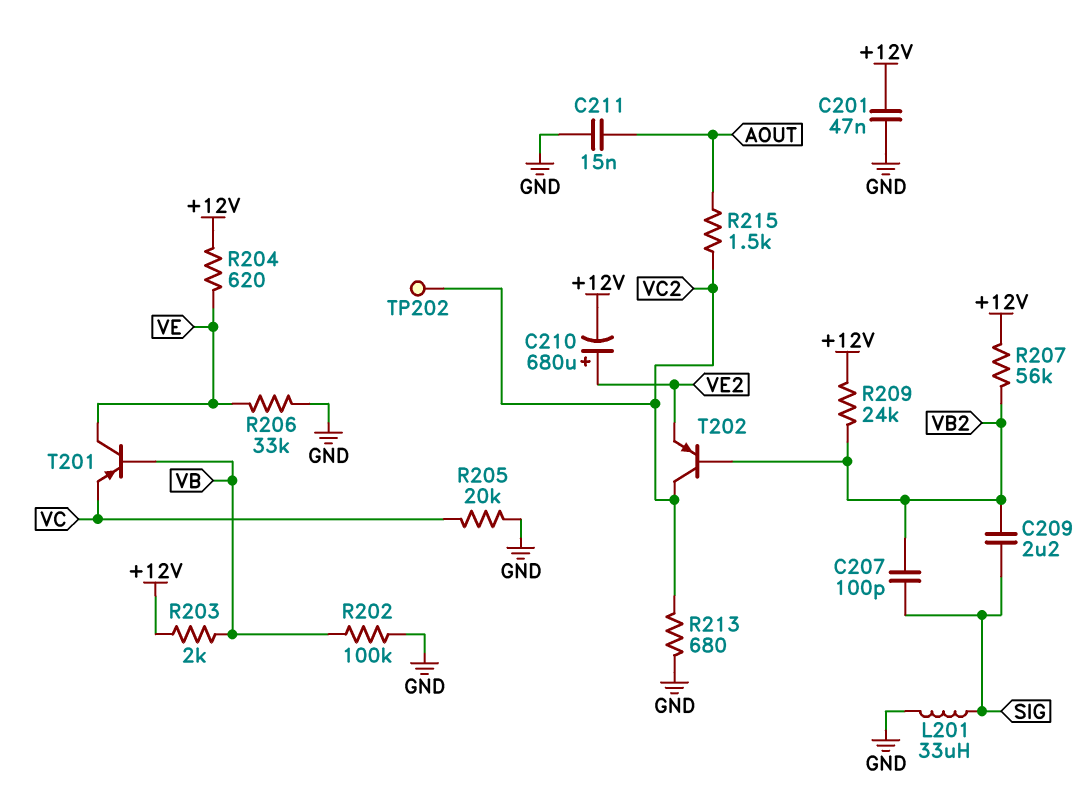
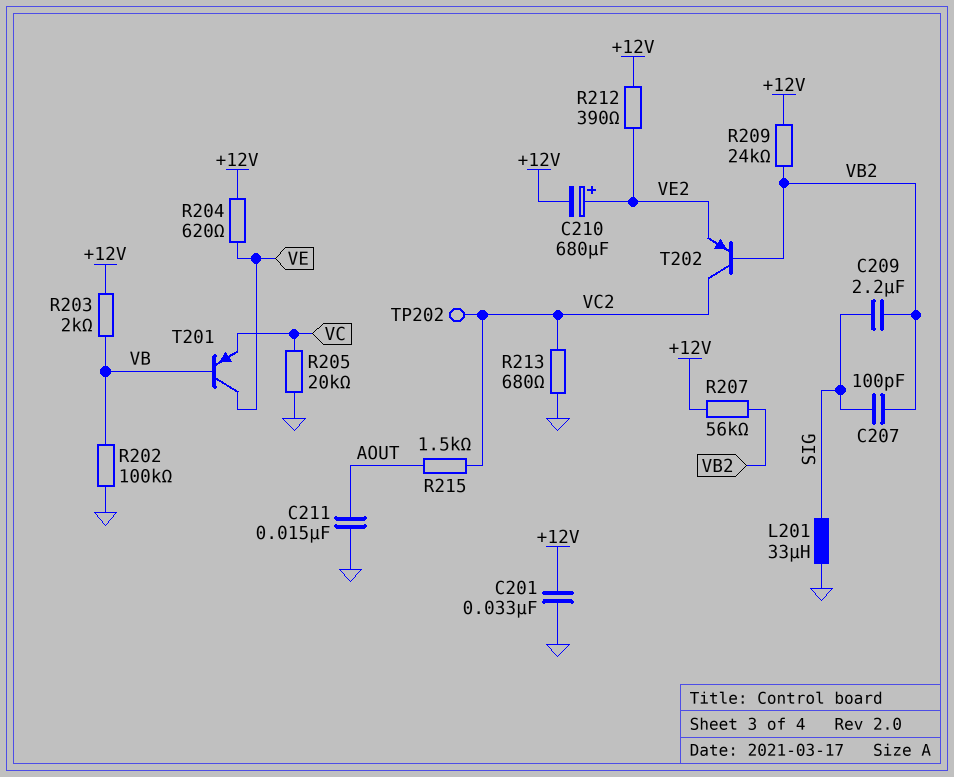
C201: 47nF (+12V, GND) -> 33nF (+12V, GND)
R206: 33k (GND, VE) -> none
R212: none -> 390 (+12V, VE2)

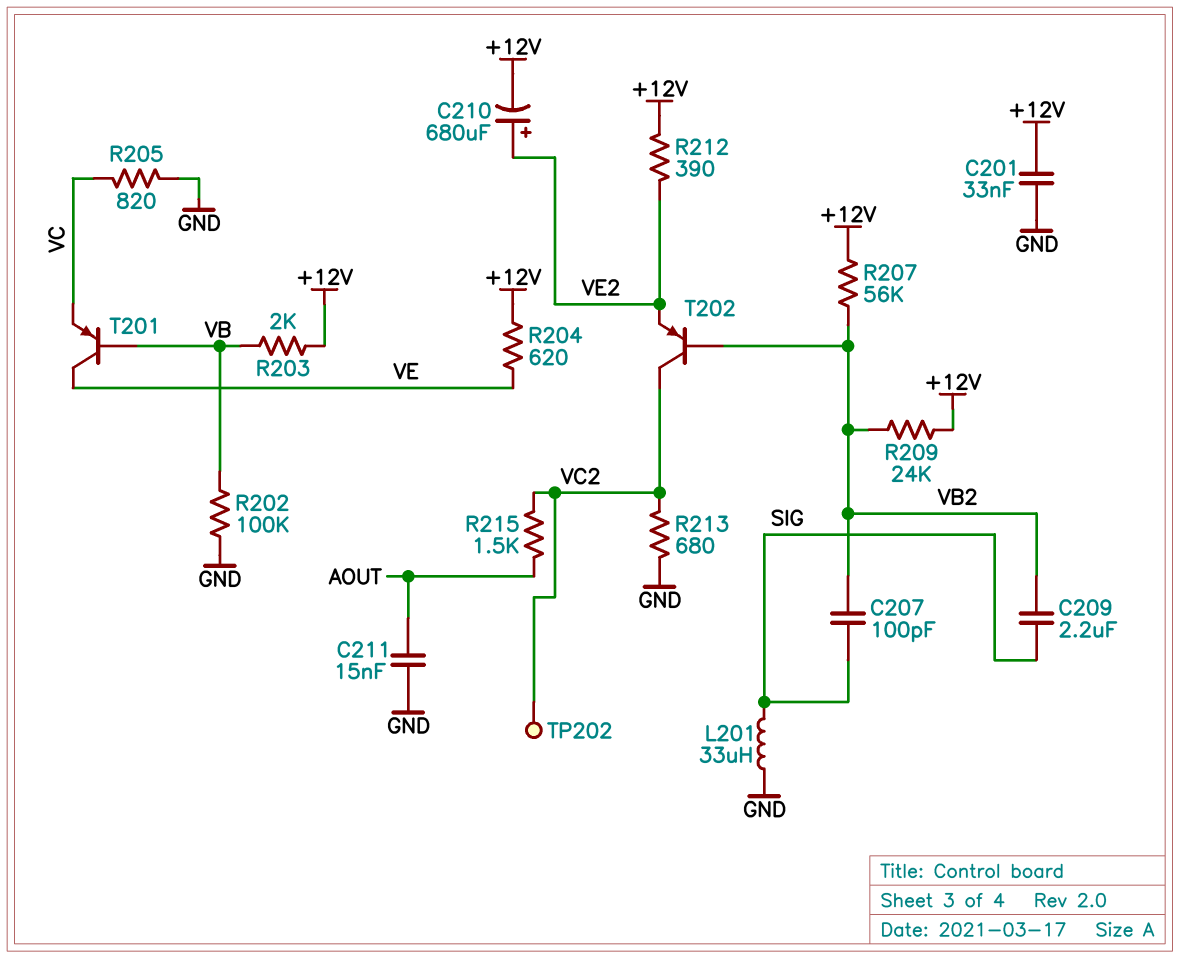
R205: 20k (GND, VC) -> 820 (GND, VC)

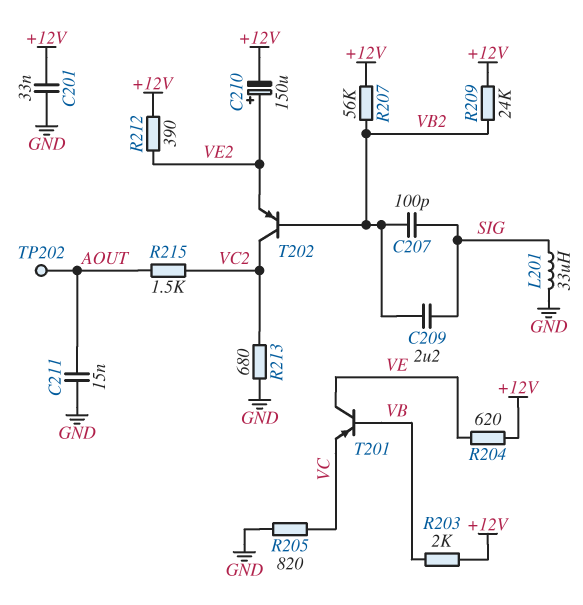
C210: 680uF (plus VE2, minus +12V) -> 150uF (plus VE2, minus +12V)
R202: 100k (GND, VB) -> none
TP202: test point (VC2) -> test point (AOUT)

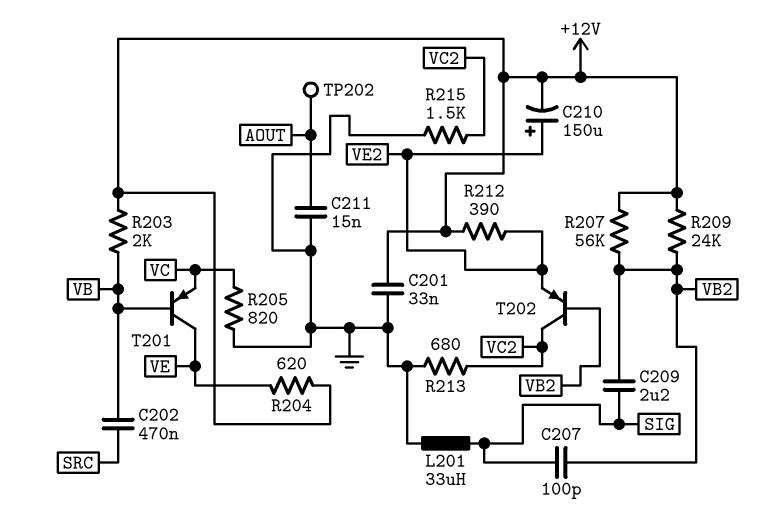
C202: none -> 470nF (SRC, VB)
R215: 1.5k (AOUT, VC2) -> 1.5k (GND, VC2)

